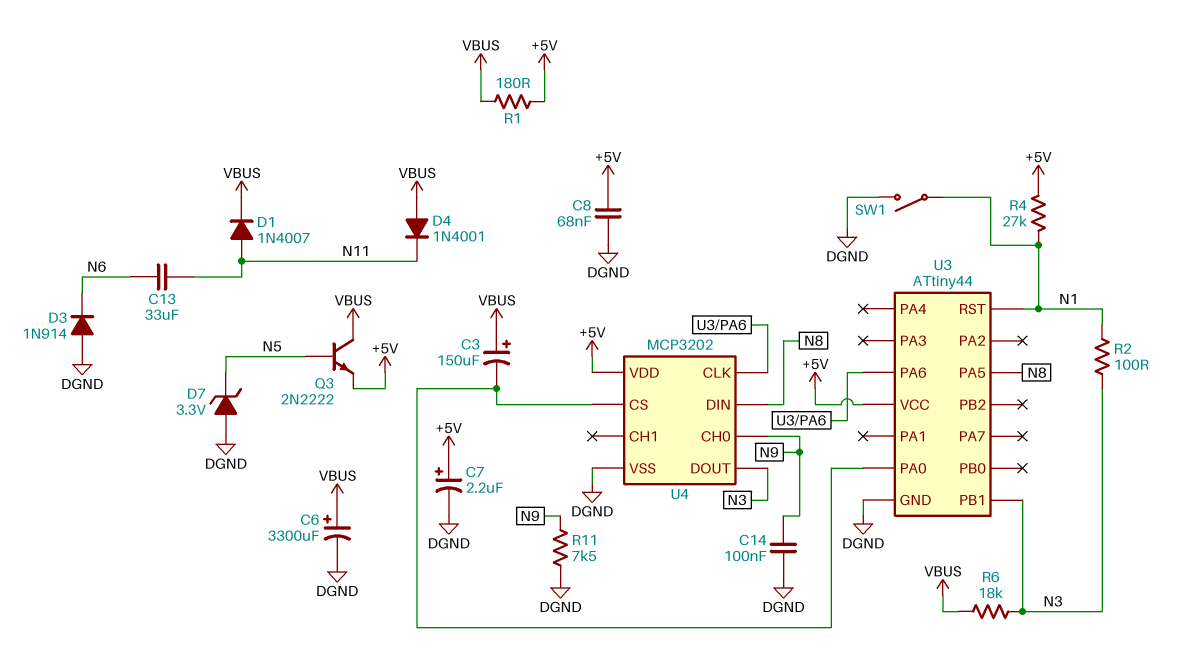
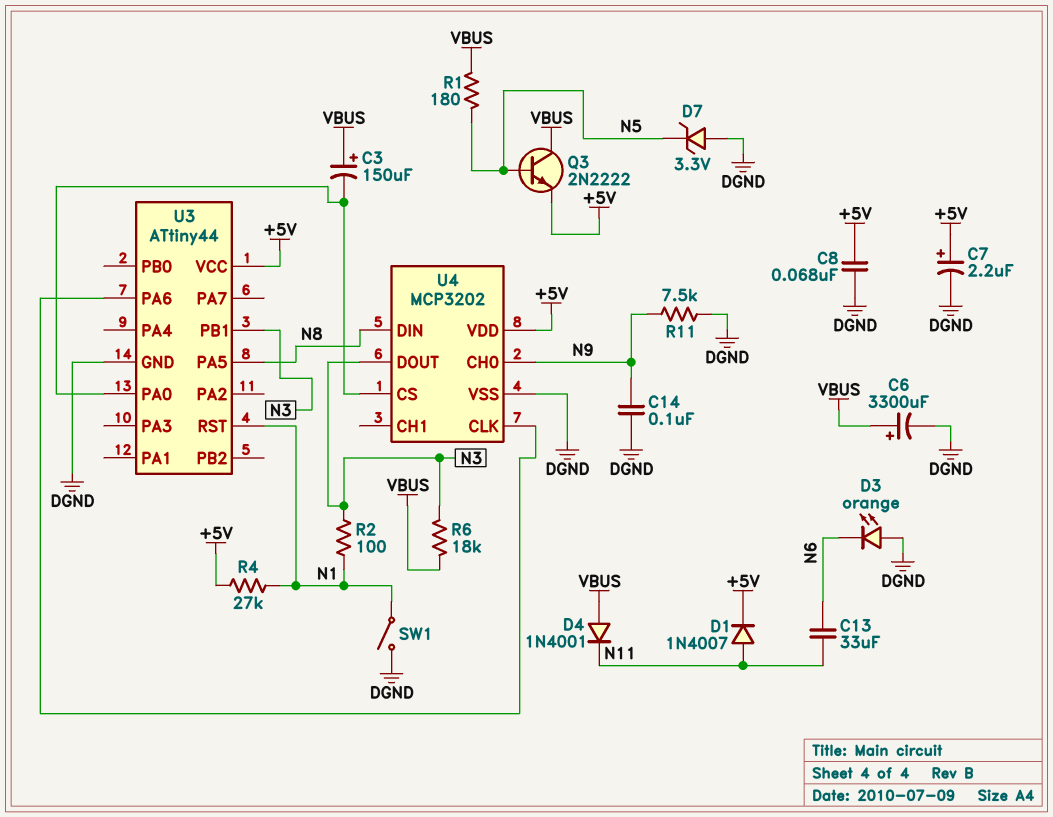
D1: diode 1N4007 (A N11, K VBUS) -> diode 1N4007 (A N11, K +5V)
D3: diode 1N914 (A DGND, K N6) -> LED orange (A DGND, K N6)
R1: 180 (+5V, VBUS) -> 180 (N5, VBUS)

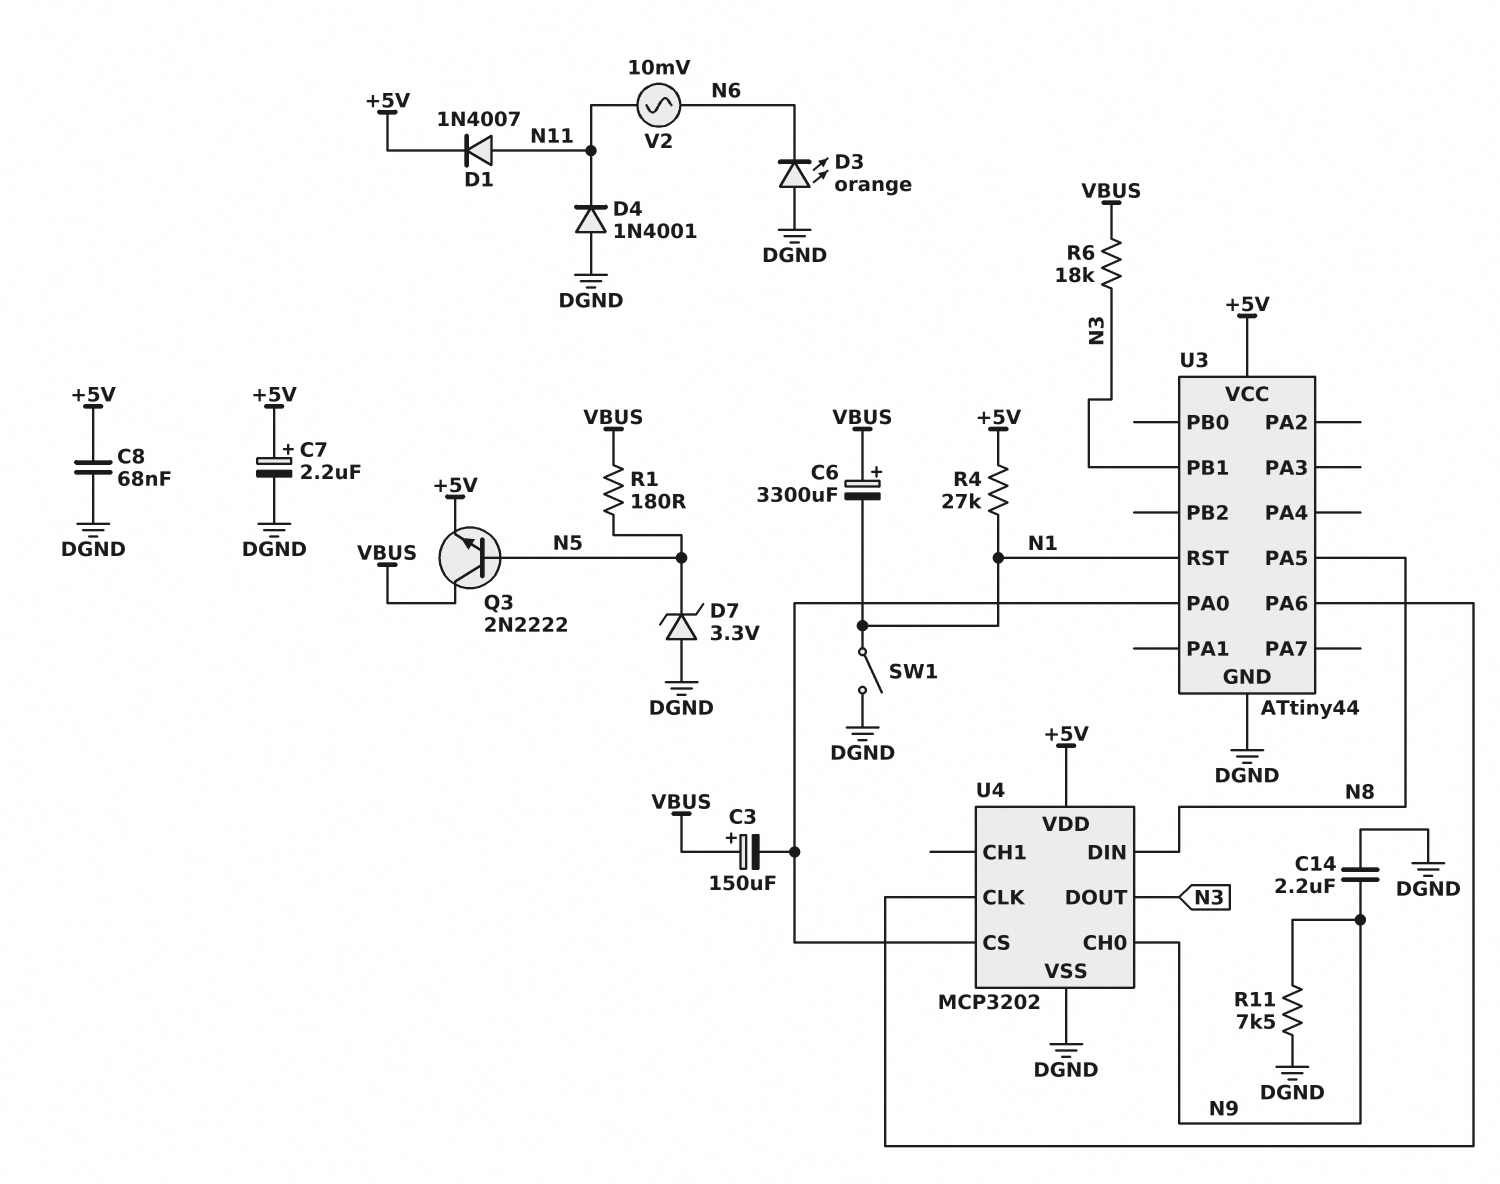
C6: 3300uF (plus VBUS, minus DGND) -> 3300uF (plus VBUS, minus N1)
C13: 33uF (N6, N11) -> none
C14: 100nF (DGND, N9) -> 2.2uF (DGND, N9)
D4: diode 1N4001 (A VBUS, K N11) -> diode 1N4001 (A DGND, K N11)
R2: 100 (N1, N3) -> none
V2: none -> AC 10mV (N6, N11)

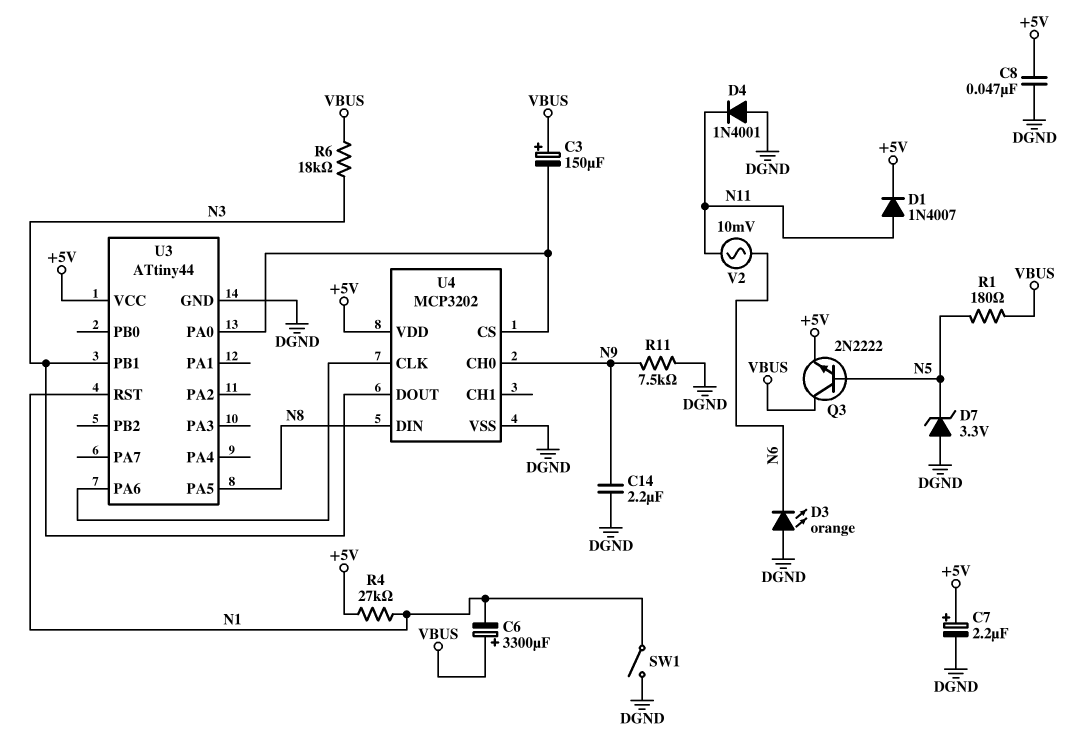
C8: 68nF (+5V, DGND) -> 47nF (+5V, DGND)

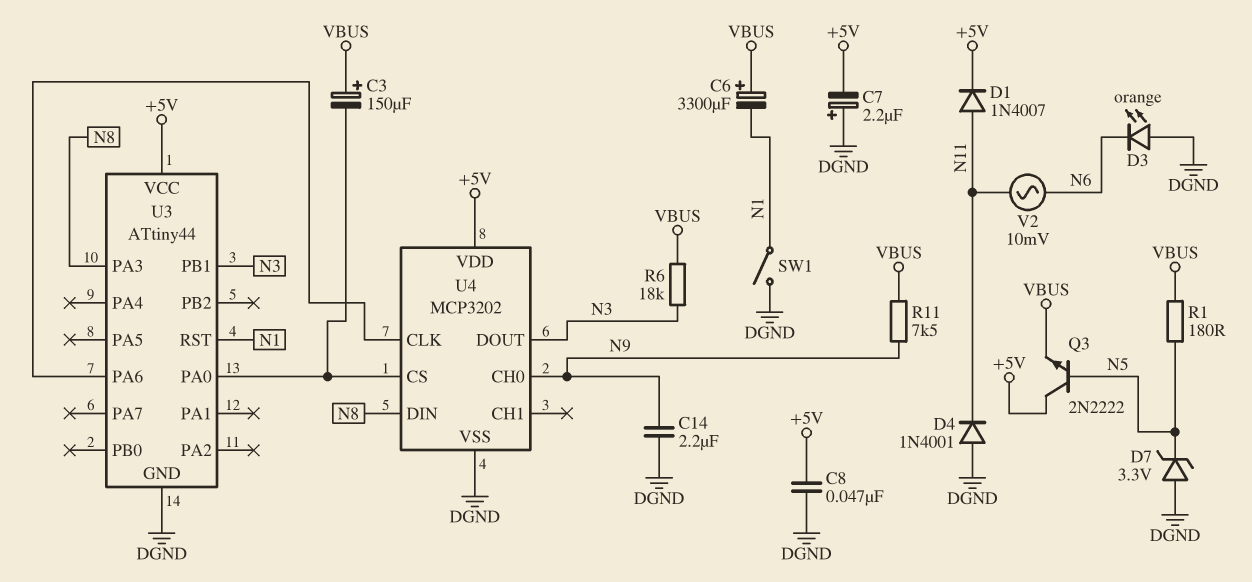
C7: 2.2uF (plus +5V, minus DGND) -> 2.2uF (plus DGND, minus +5V)
Q3: NPN 2N2222 (B N5, C VBUS, E +5V) -> NPN 2N2222 (B N5, C +5V, E VBUS)
R4: 27k (+5V, N1) -> none
R11: 7.5k (DGND, N9) -> 7.5k (N9, VBUS)
U3 pin PA3: none -> N8
U3 pin PA5: N8 -> none

